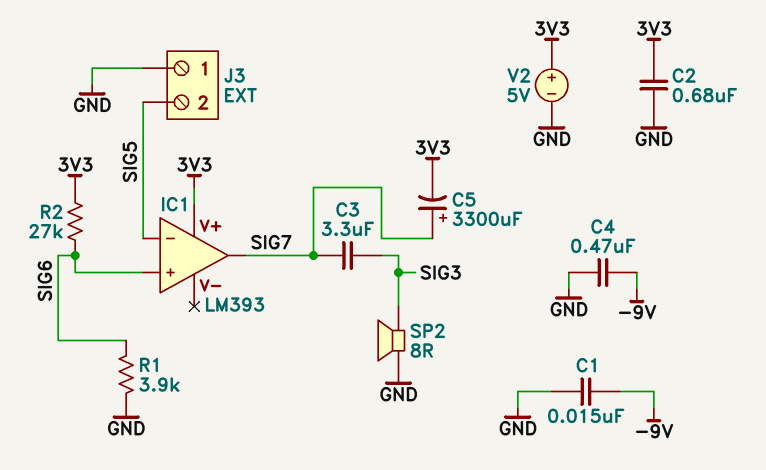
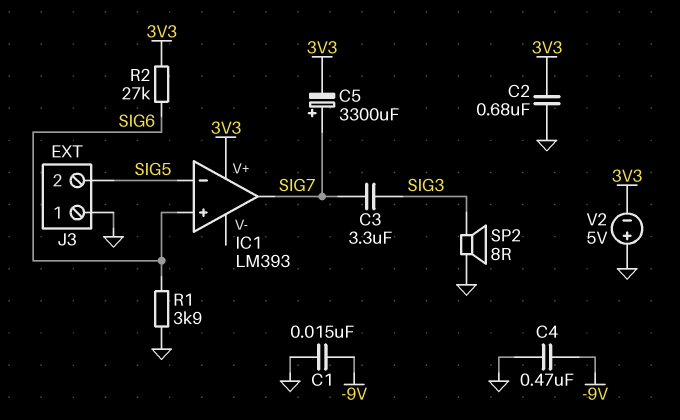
V2: 5V (plus 3V3, minus GND) -> 5V (plus GND, minus 3V3)

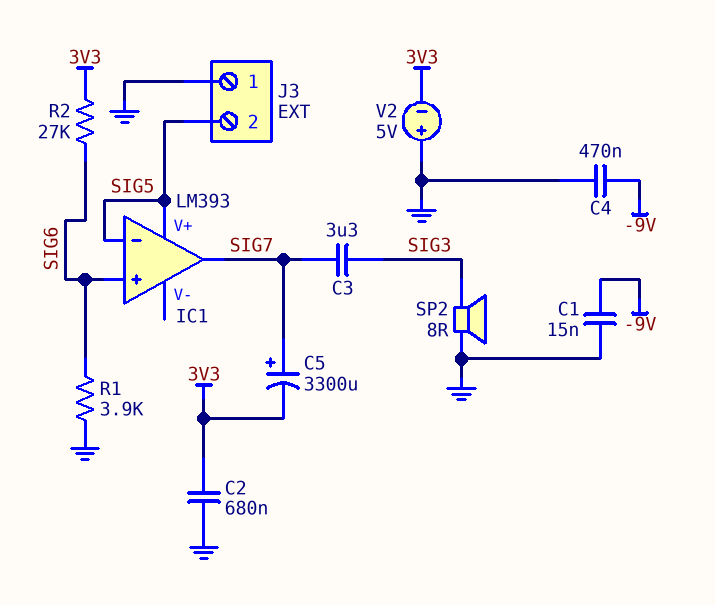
IC1 pin V+: 3V3 -> SIG5

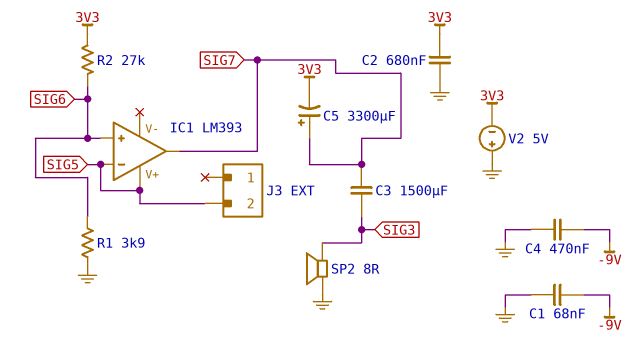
C1: 15nF (-9V, GND) -> 68nF (-9V, GND)
C3: 3.3uF (SIG3, SIG7) -> 1500uF (SIG3, SIG7)
J3 pin 1: GND -> none

